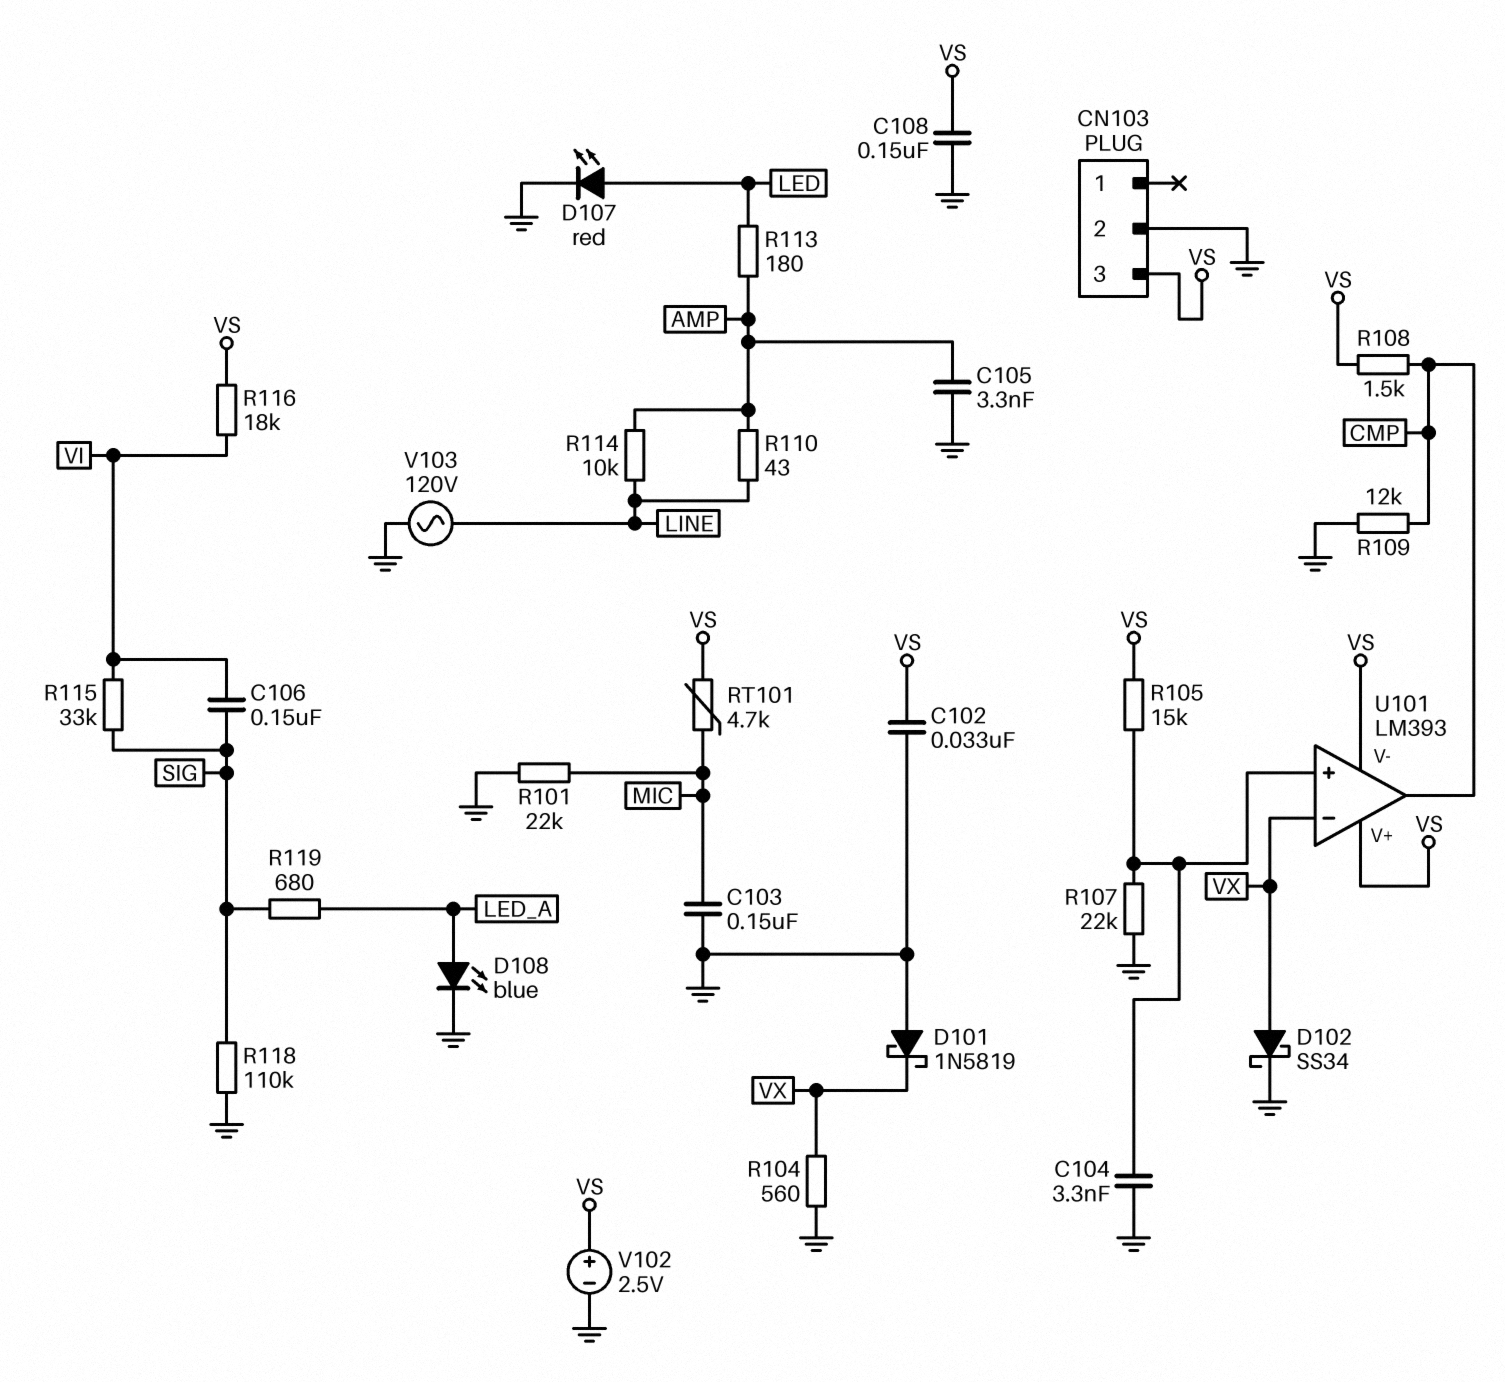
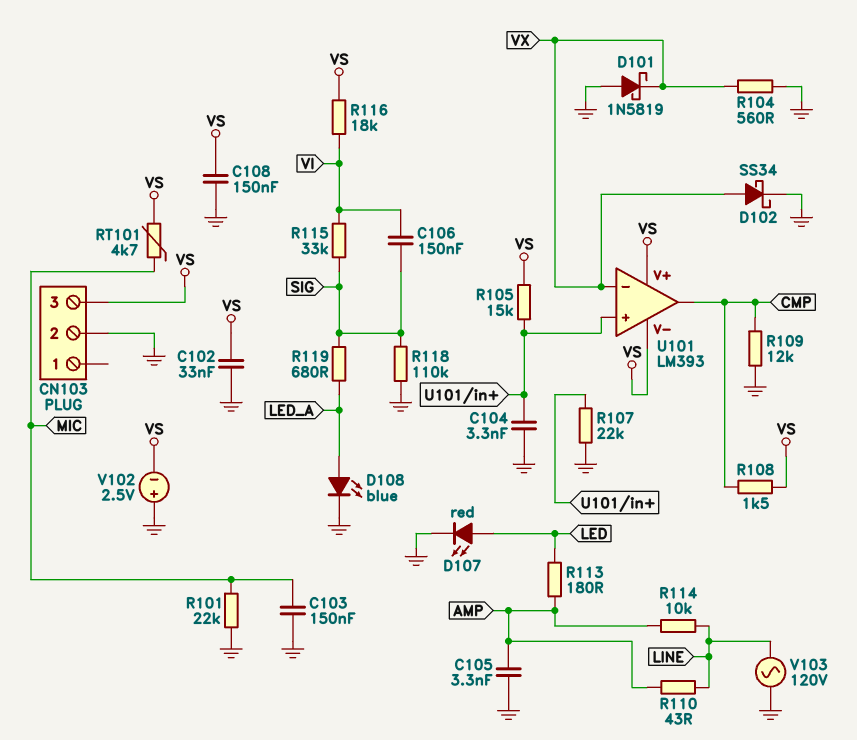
V102: 2.5V (plus VS, minus GND) -> 2.5V (plus GND, minus VS)

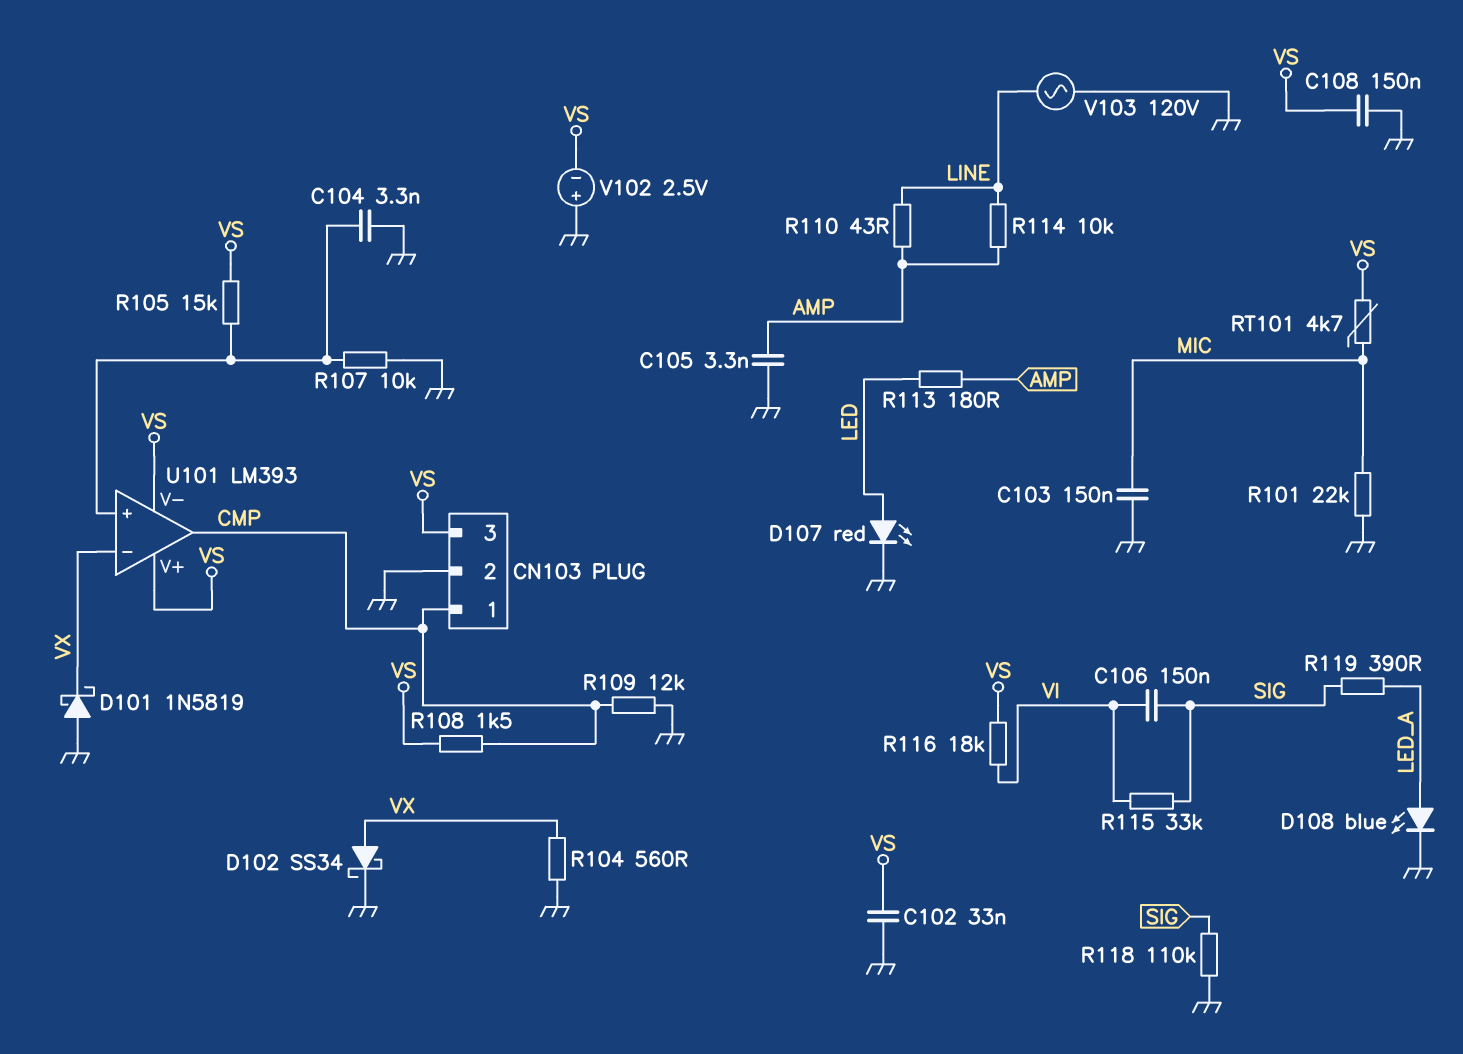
CN103 pin 1: none -> CMP
R107: 22k (GND, U101/in+) -> 10k (GND, U101/in+)
R119: 680 (LED_A, SIG) -> 390 (LED_A, SIG)

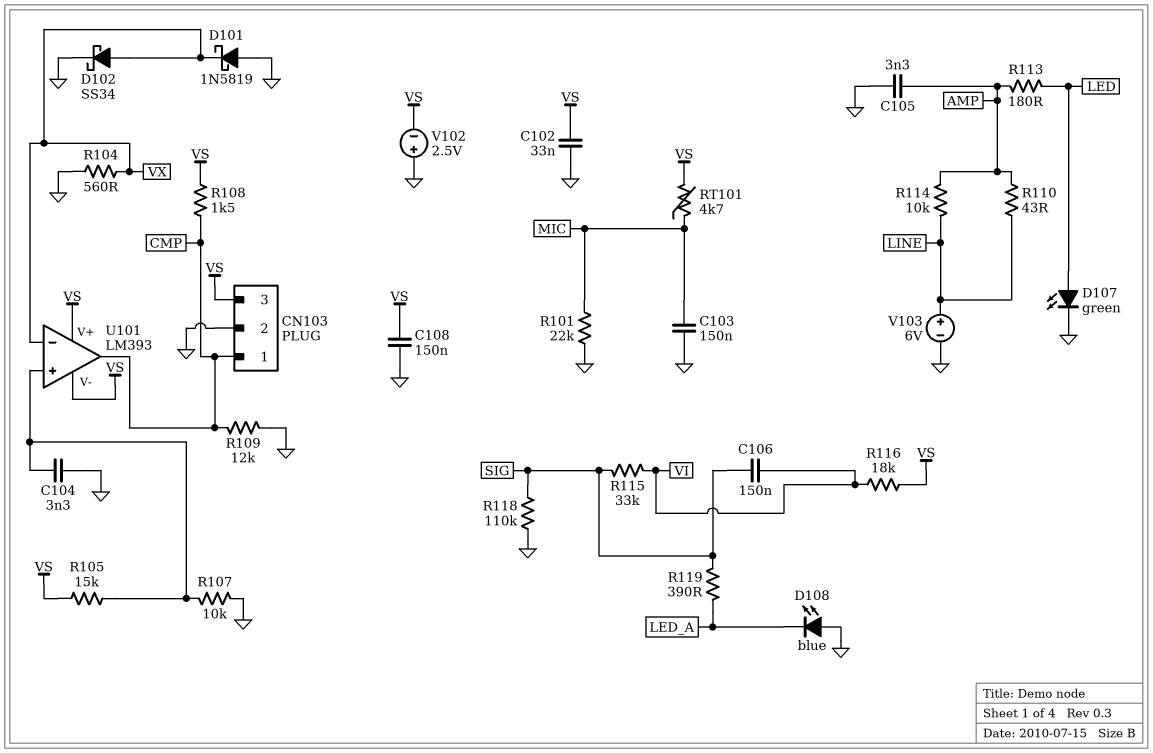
D107: LED red (A LED, K GND) -> LED green (A LED, K GND)
D108: LED blue (A LED_A, K GND) -> LED blue (A GND, K LED_A)
V103: AC 120V (GND, LINE) -> 6V (plus LINE, minus GND)

